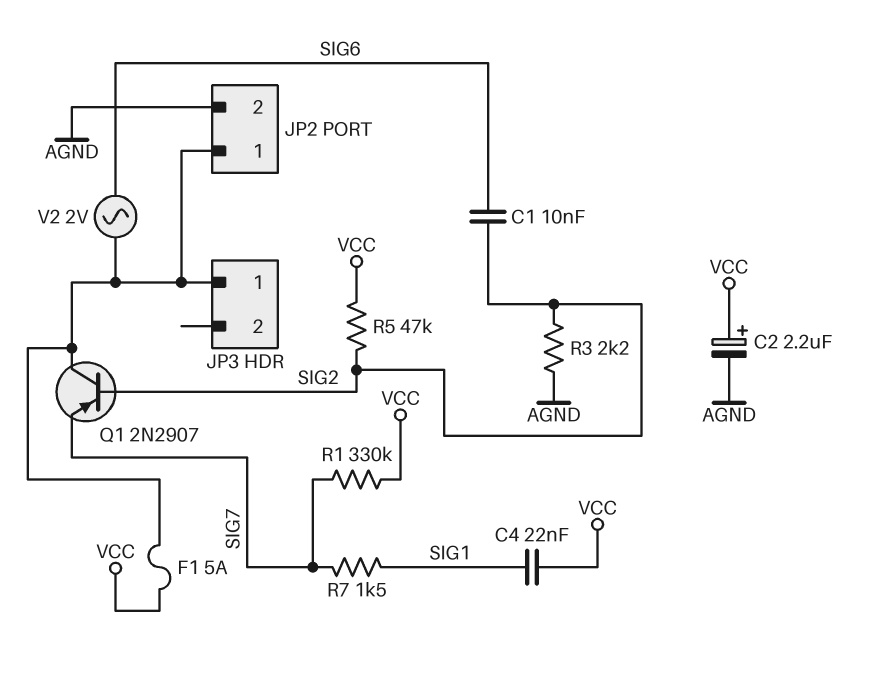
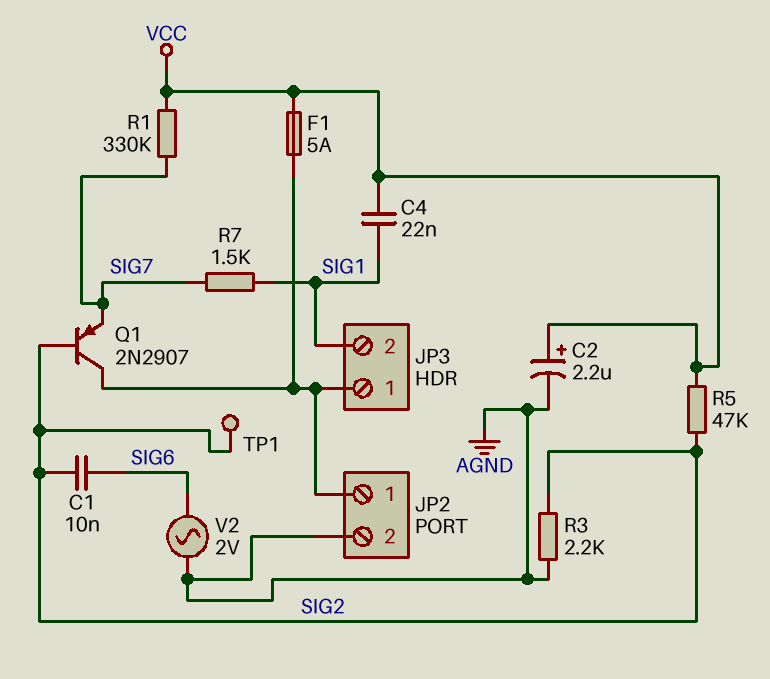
JP3 pin 2: none -> SIG1
TP1: none -> test point (SIG2)
V2: AC 2V (JP2/1, SIG6) -> AC 2V (AGND, SIG6)

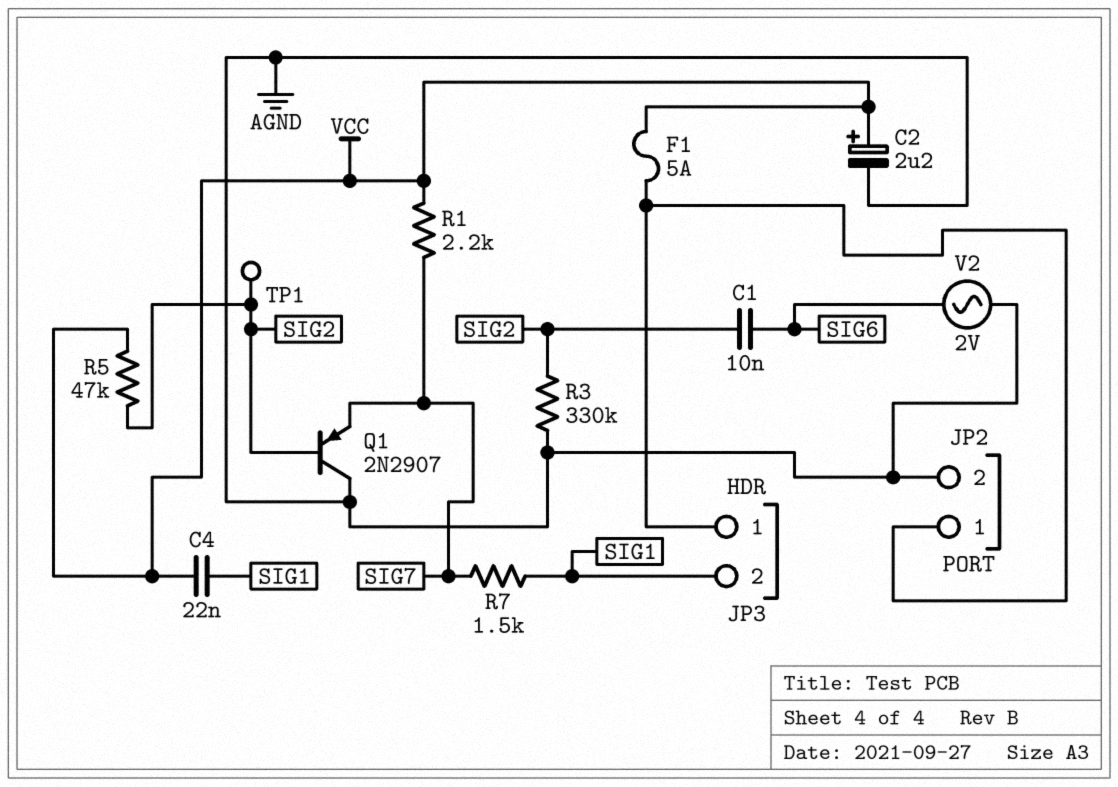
Q1: PNP 2N2907 (B SIG2, C JP2/1, E SIG7) -> PNP 2N2907 (B SIG2, C AGND, E SIG7)
R1: 330k (SIG7, VCC) -> 2.2k (SIG7, VCC)
R3: 2.2k (AGND, SIG2) -> 330k (AGND, SIG2)

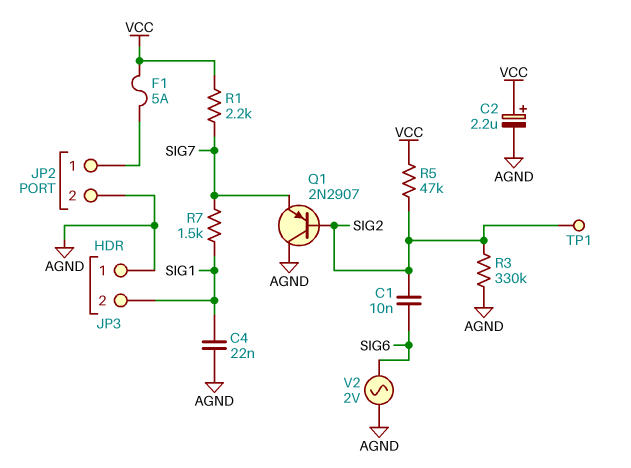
C4: 22nF (SIG1, VCC) -> 22nF (AGND, SIG1)
JP3 pin 1: JP2/1 -> AGND

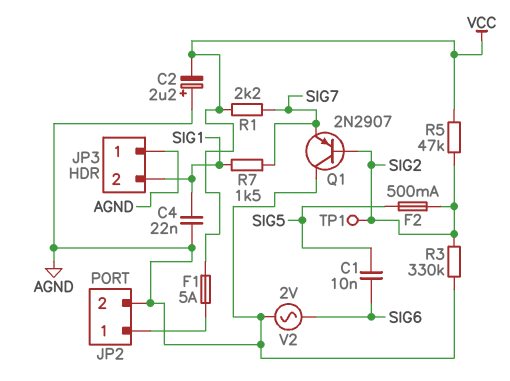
C1: 10nF (SIG2, SIG6) -> 10nF (SIG5, SIG6)
C2: 2.2uF (plus VCC, minus AGND) -> 2.2uF (plus AGND, minus VCC)
F2: none -> 500mA (SIG2, SIG5)

